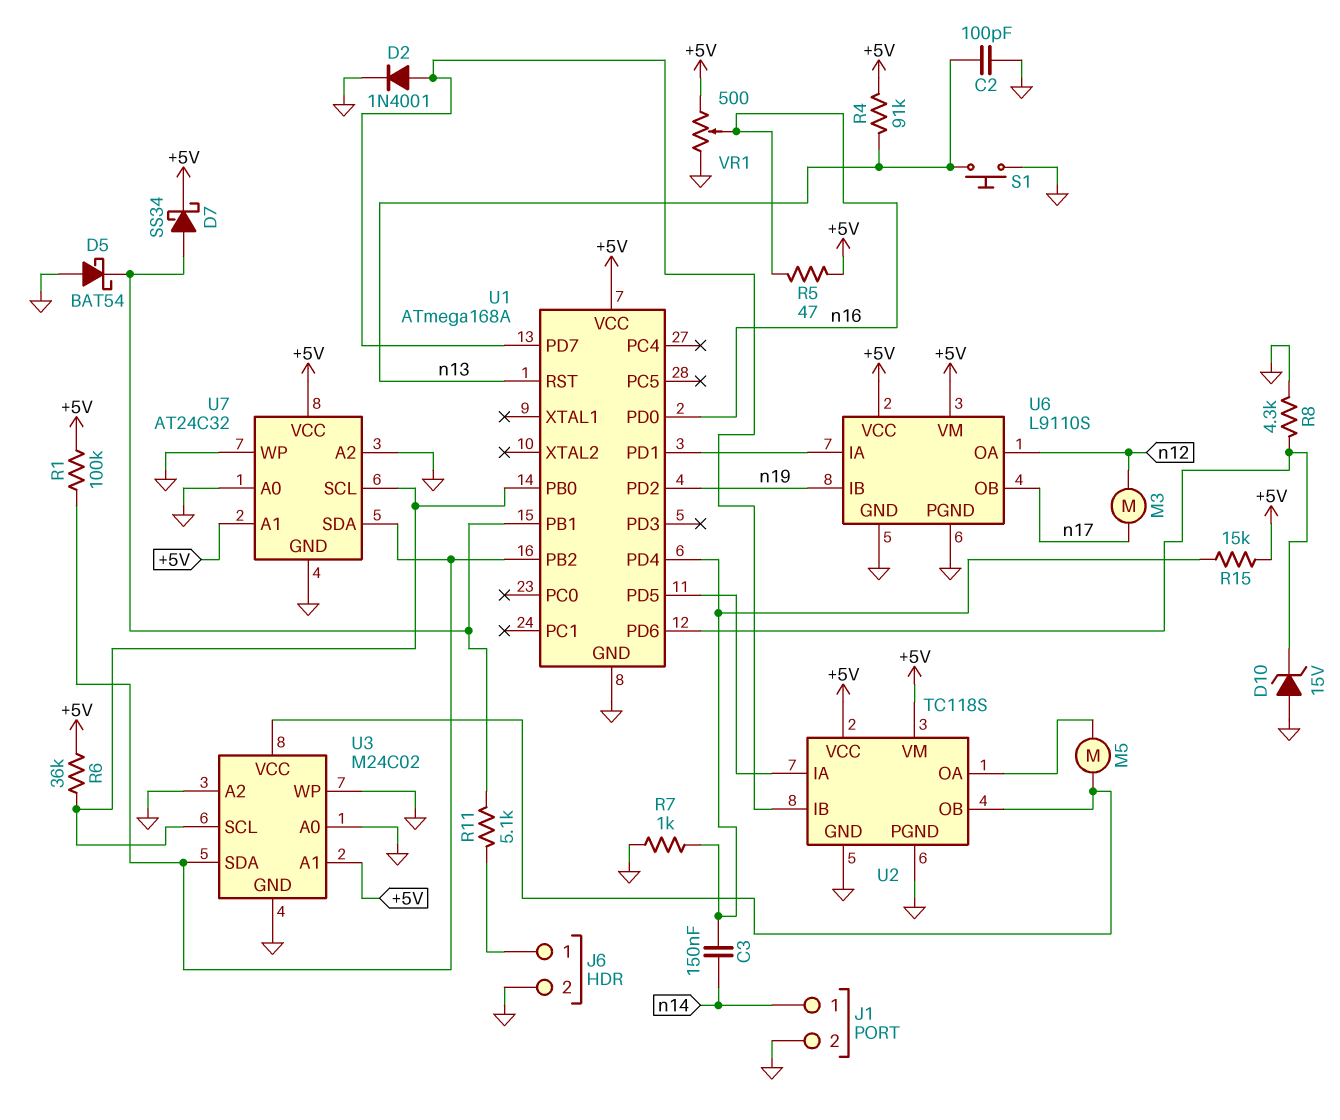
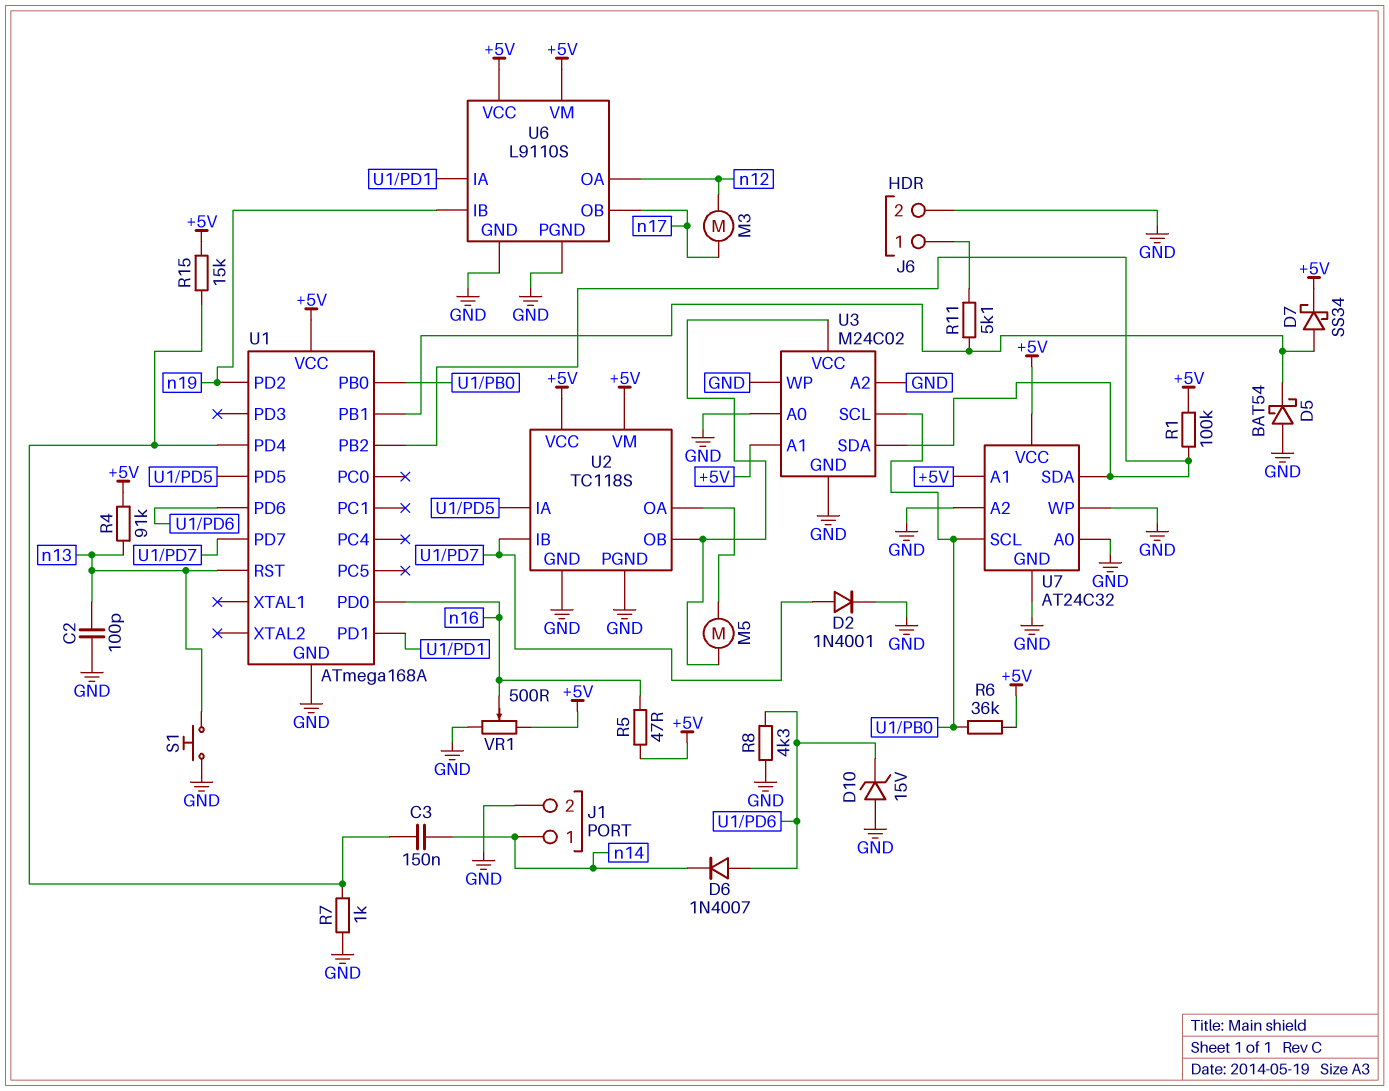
D6: none -> diode 1N4007 (A U1/PD6, K n14)

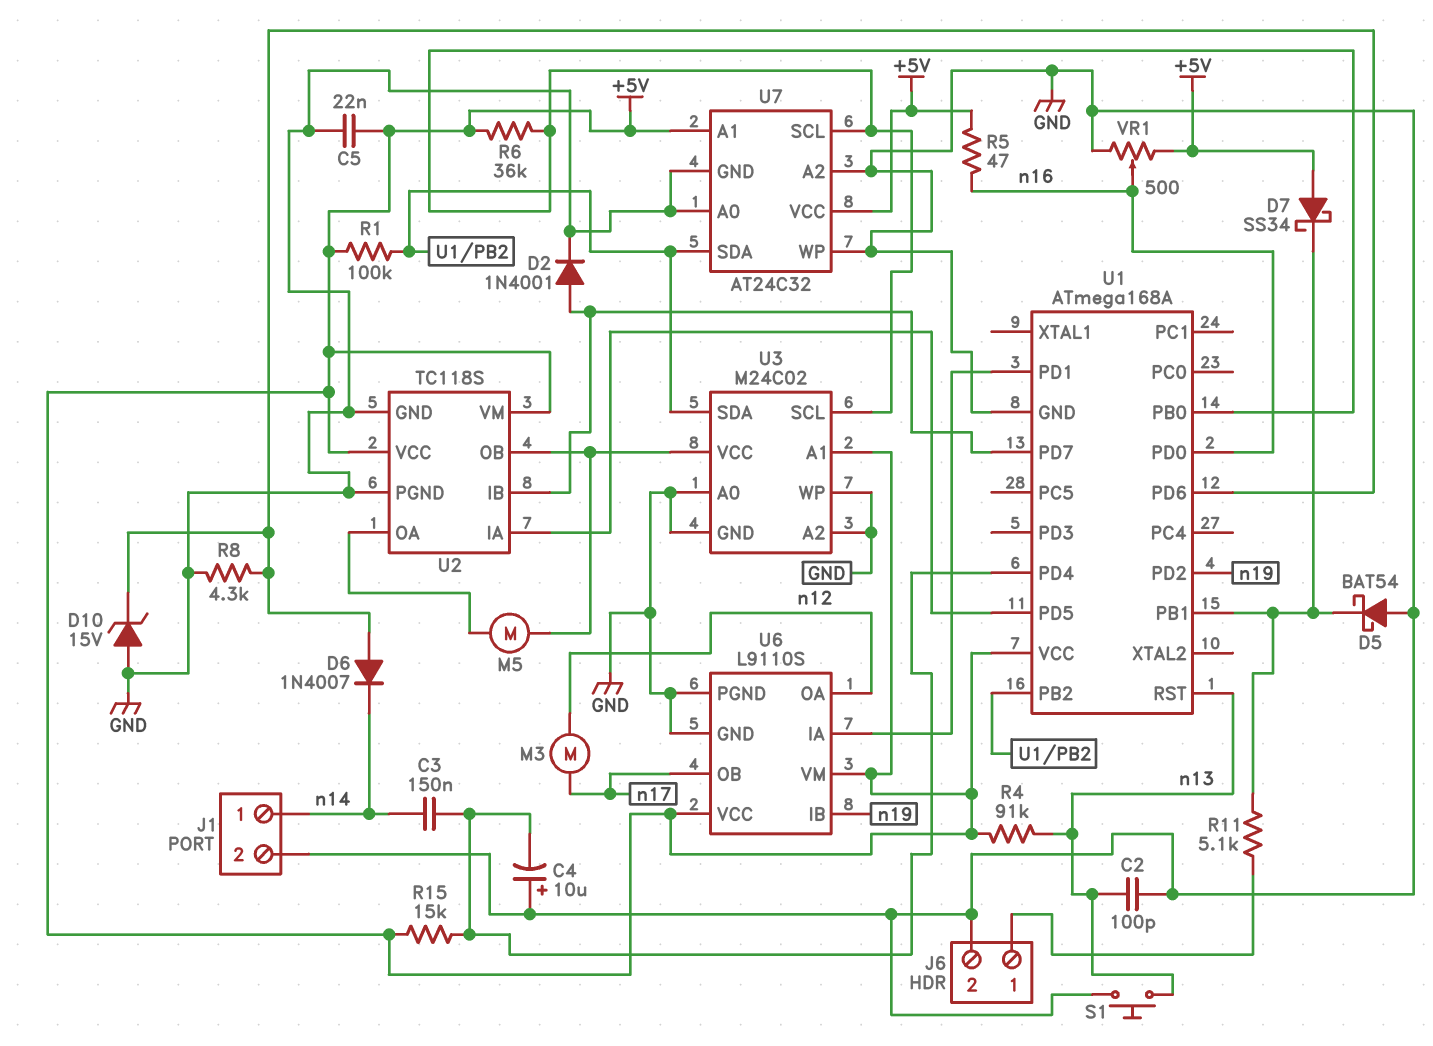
C4: none -> 10uF (plus GND, minus U1/PD4)
C5: none -> 22nF (+5V, GND)
D7: schottky SS34 (A U1/PB1, K +5V) -> schottky SS34 (A +5V, K U1/PB1)
R7: 1k (GND, U1/PD4) -> none

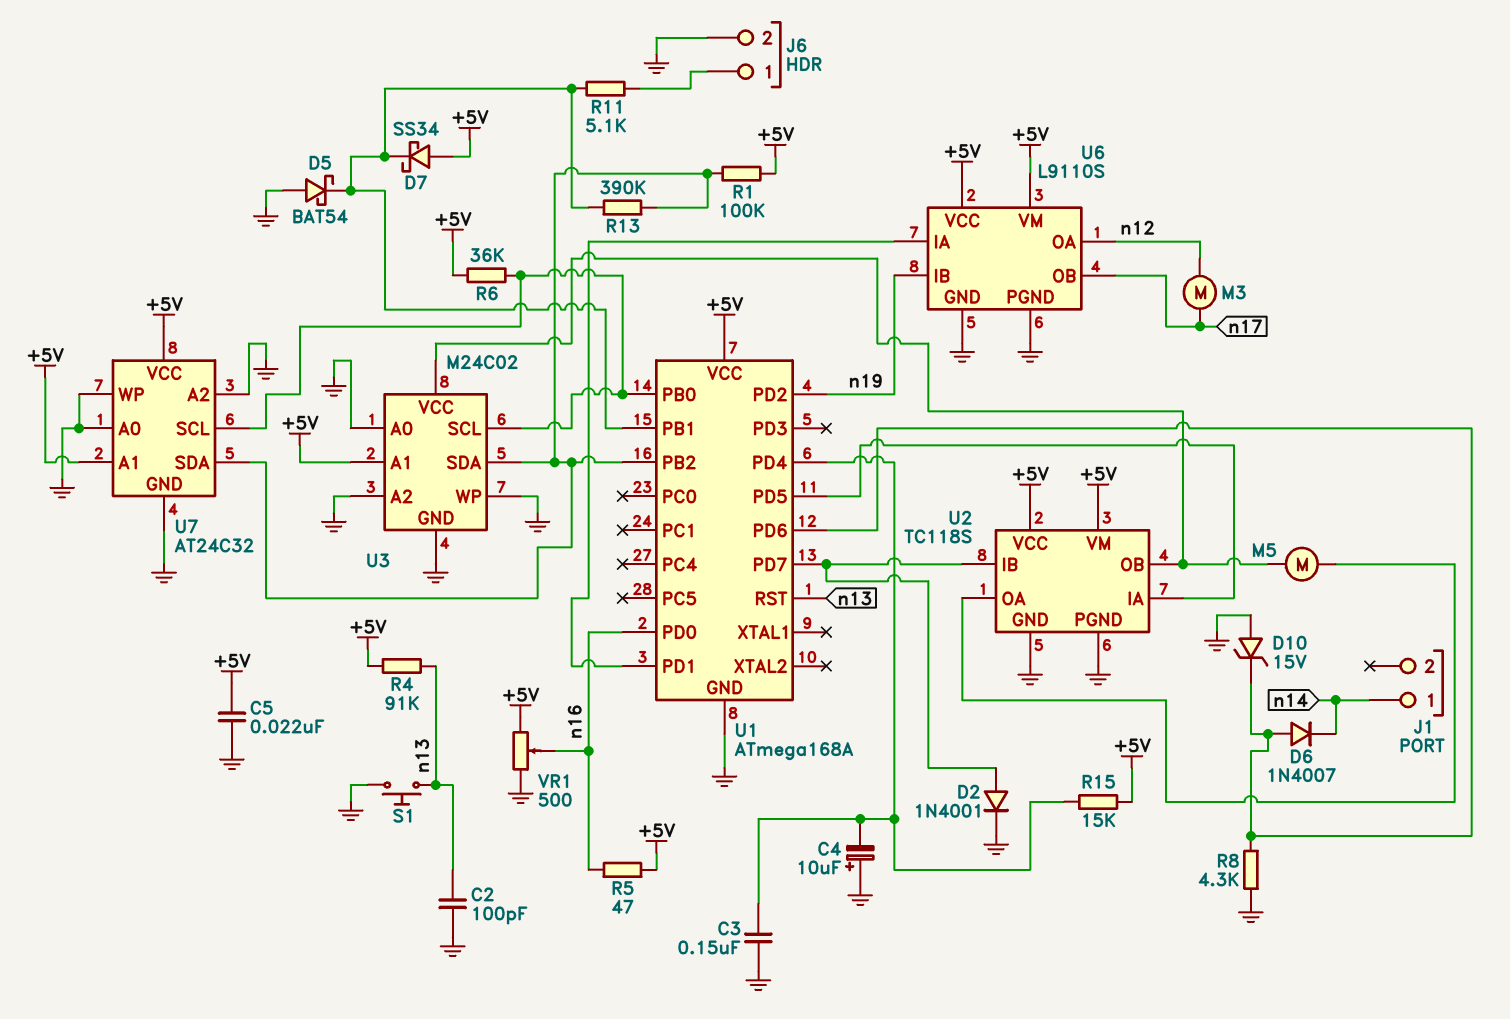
C3: 150nF (U1/PD4, n14) -> 150nF (GND, U1/PD4)
J1 pin 2: GND -> none
R13: none -> 390k (U1/PB1, U1/PB2)

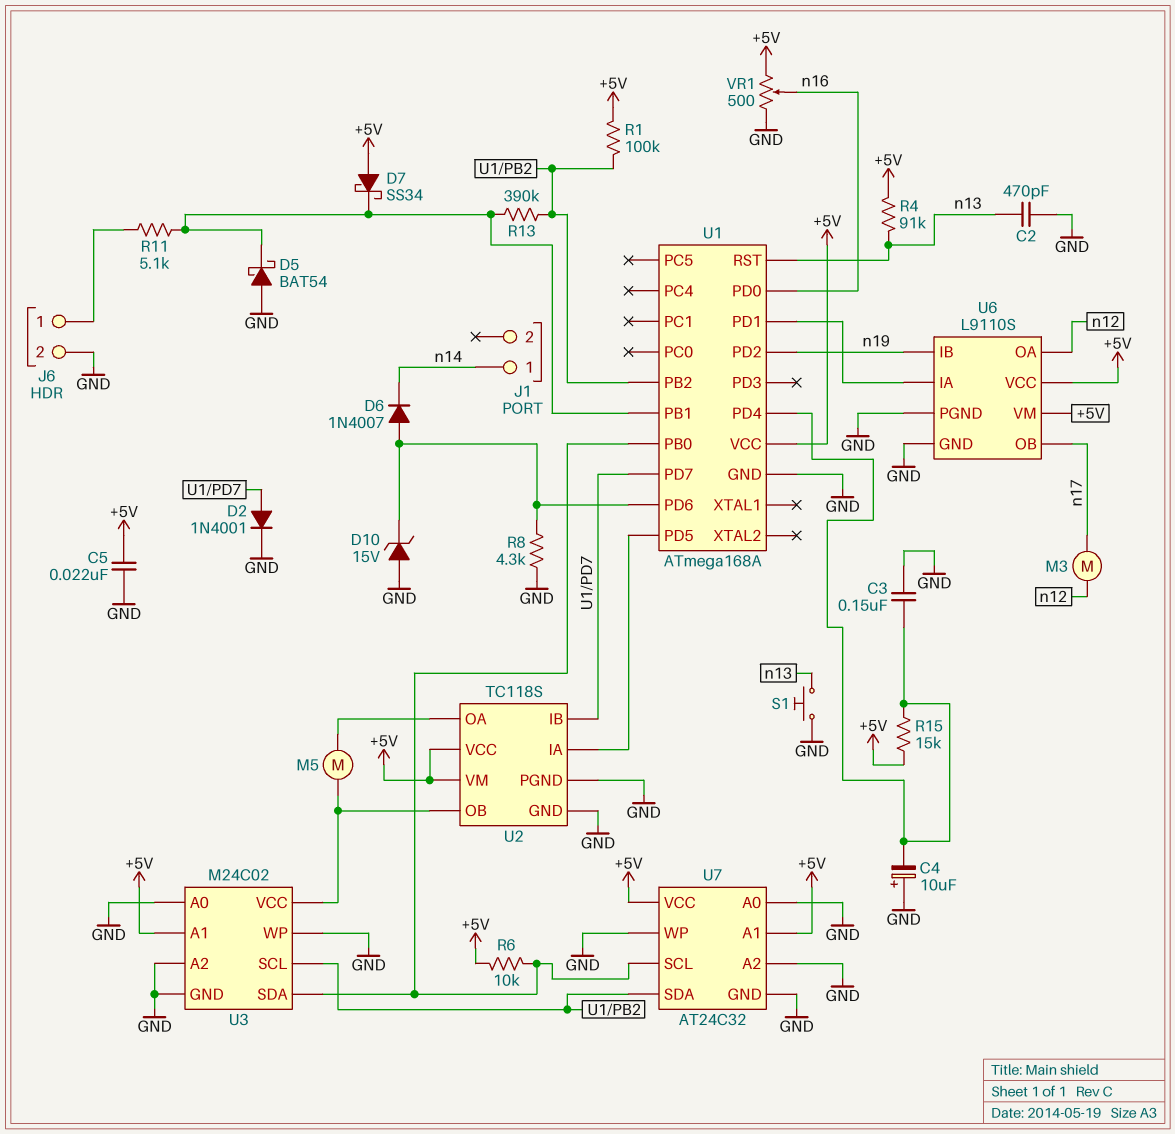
C2: 100pF (GND, n13) -> 470pF (GND, n13)
R5: 47 (+5V, n16) -> none
R6: 36k (+5V, U1/PB0) -> 10k (+5V, U1/PB0)
U3 pin SCL: U1/PB0 -> U1/PB2
U3 pin SDA: U1/PB2 -> U1/PB0

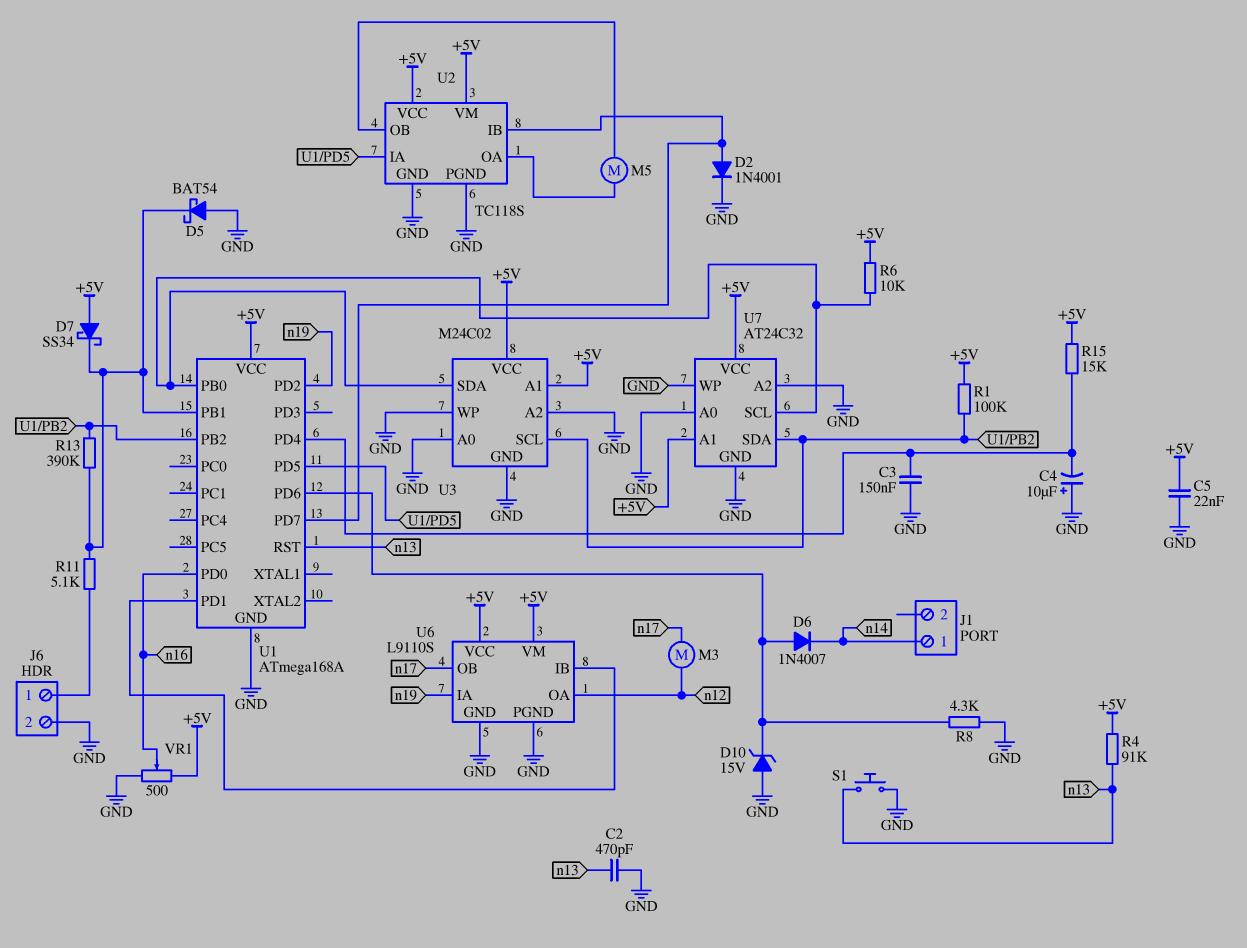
U3 pin VCC: U2/OB -> +5V
U6 pin IA: U1/PD1 -> n19
U6 pin IB: n19 -> U1/PD1

